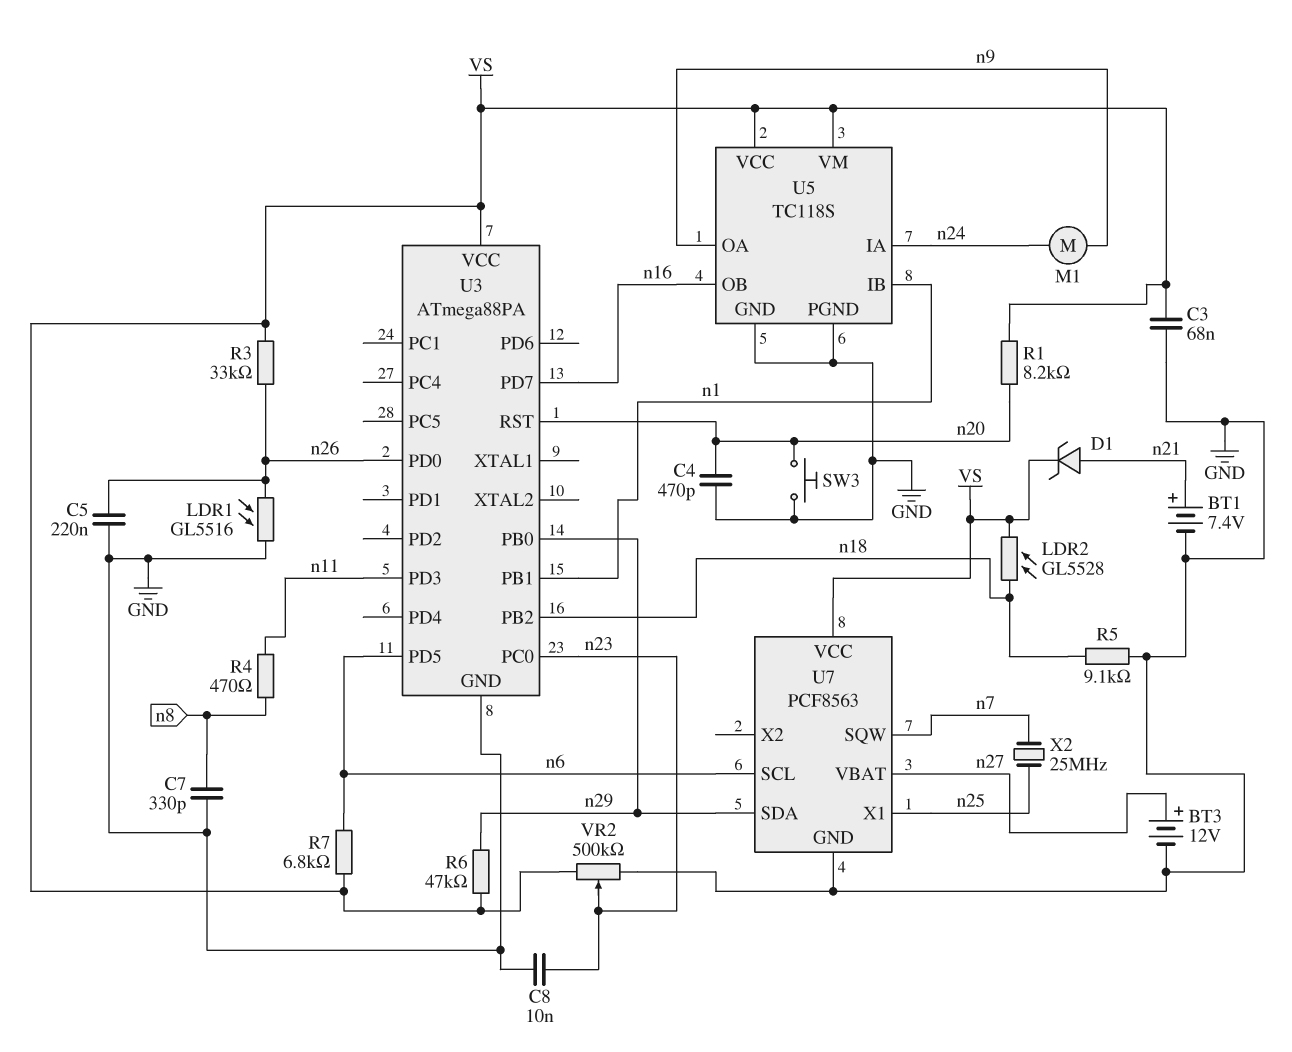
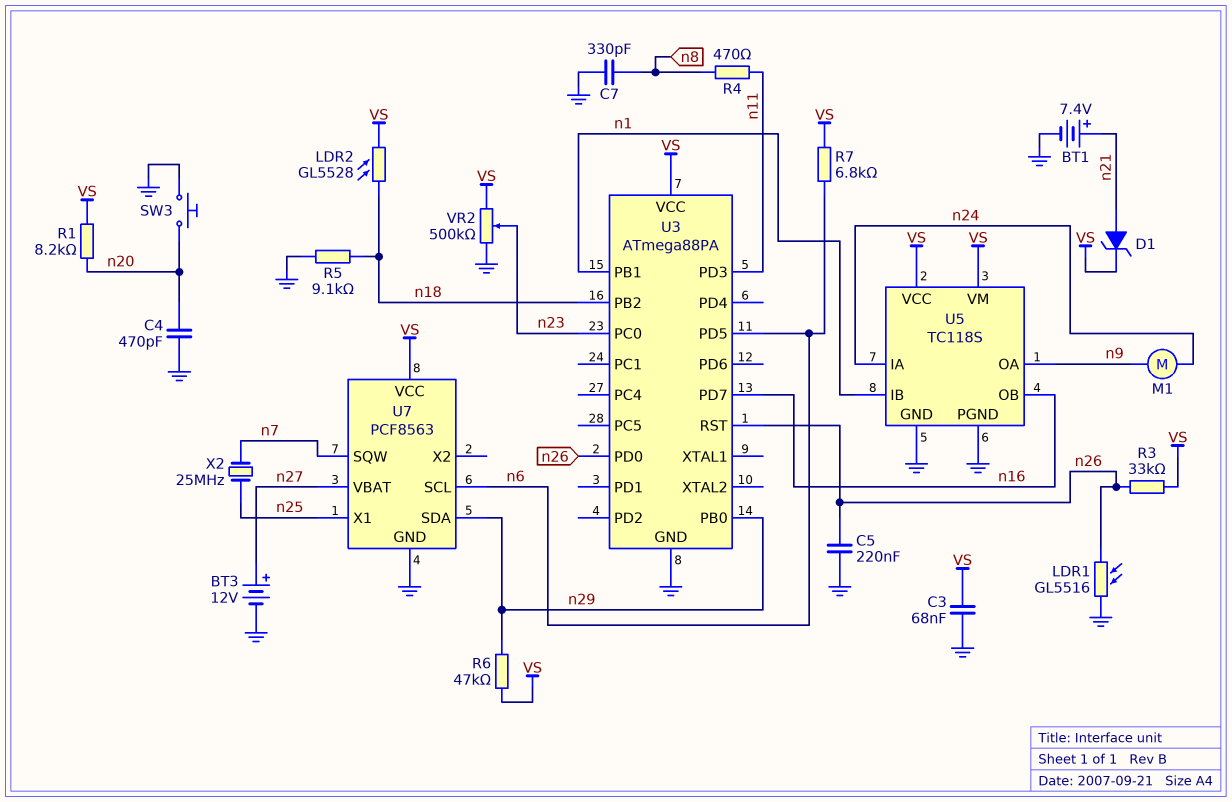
C8: 10nF (GND, n23) -> none
U3 pin RST: n20 -> n26

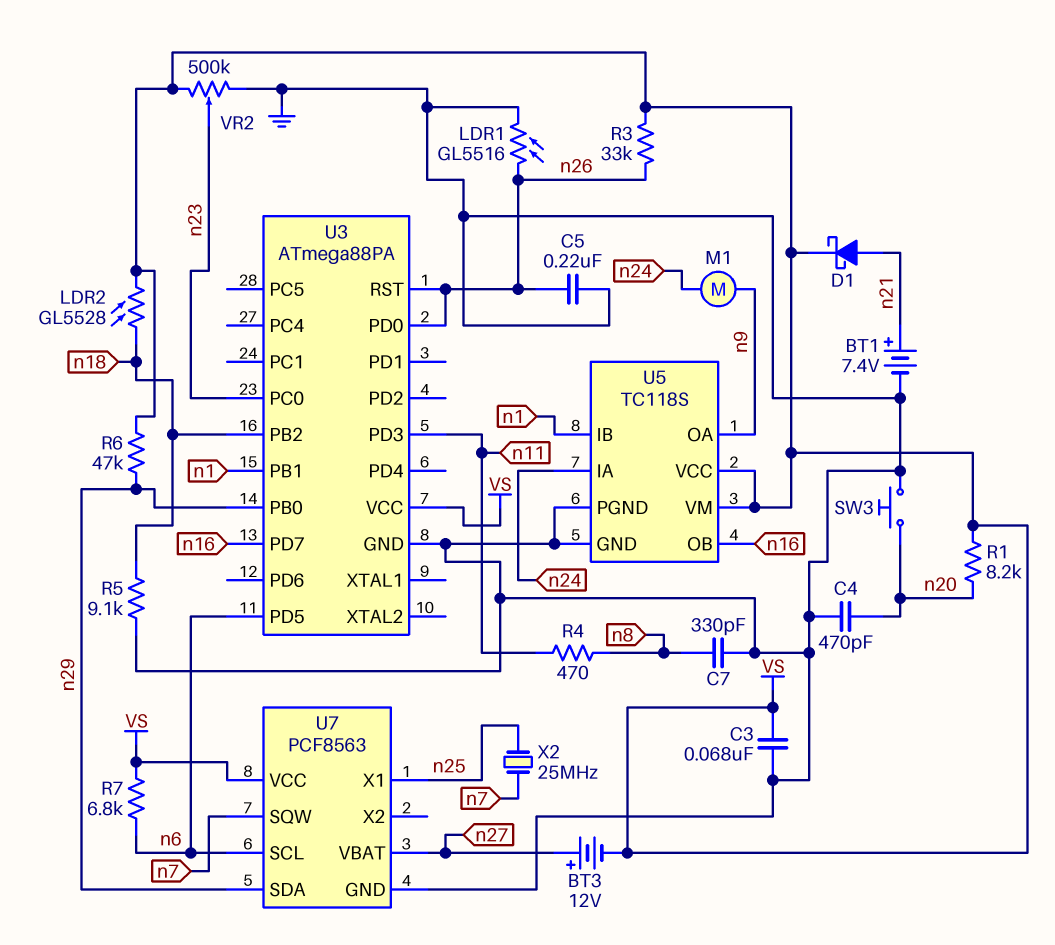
BT3: 12V (plus n27, minus GND) -> 12V (plus n27, minus VS)
D1: zener (A n21, K VS) -> schottky (A n21, K VS)

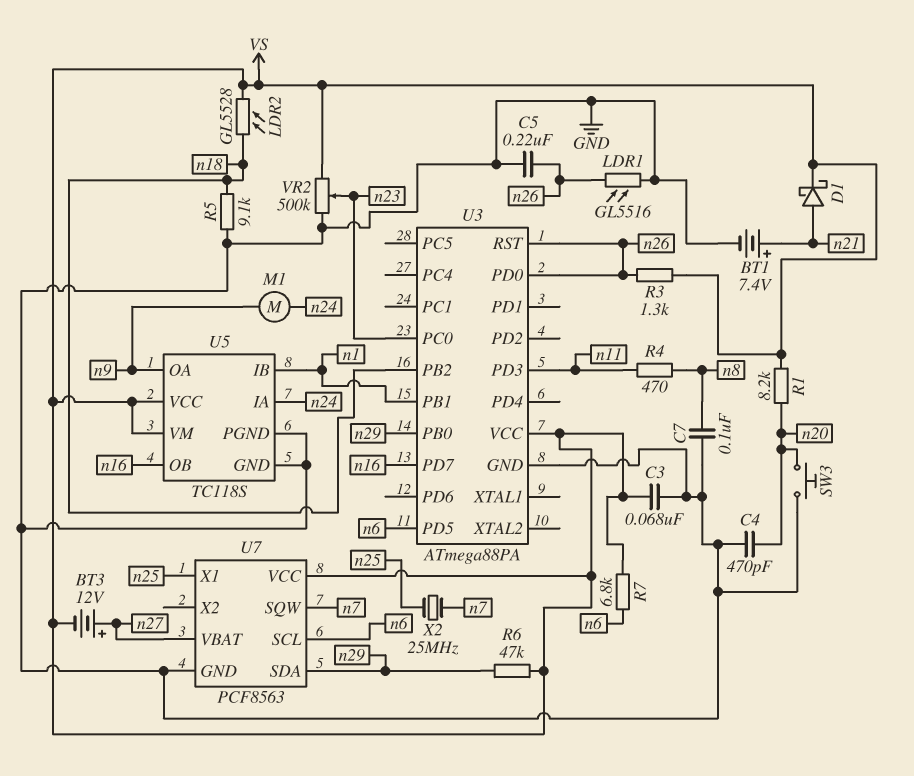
C7: 330pF (GND, n8) -> 100nF (GND, n8)
R3: 33k (VS, n26) -> 1.3k (VS, n26)

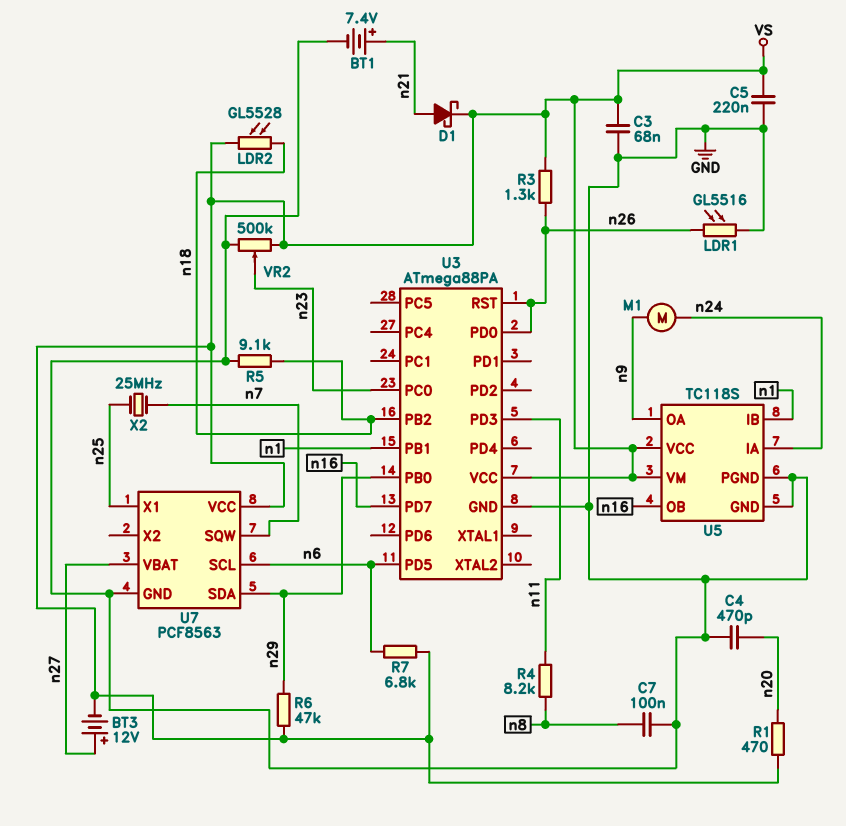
C5: 220nF (GND, n26) -> 220nF (GND, VS)
R1: 8.2k (VS, n20) -> 470 (VS, n20)
R4: 470 (n8, n11) -> 8.2k (n8, n11)
SW3: button (GND, n20) -> none

